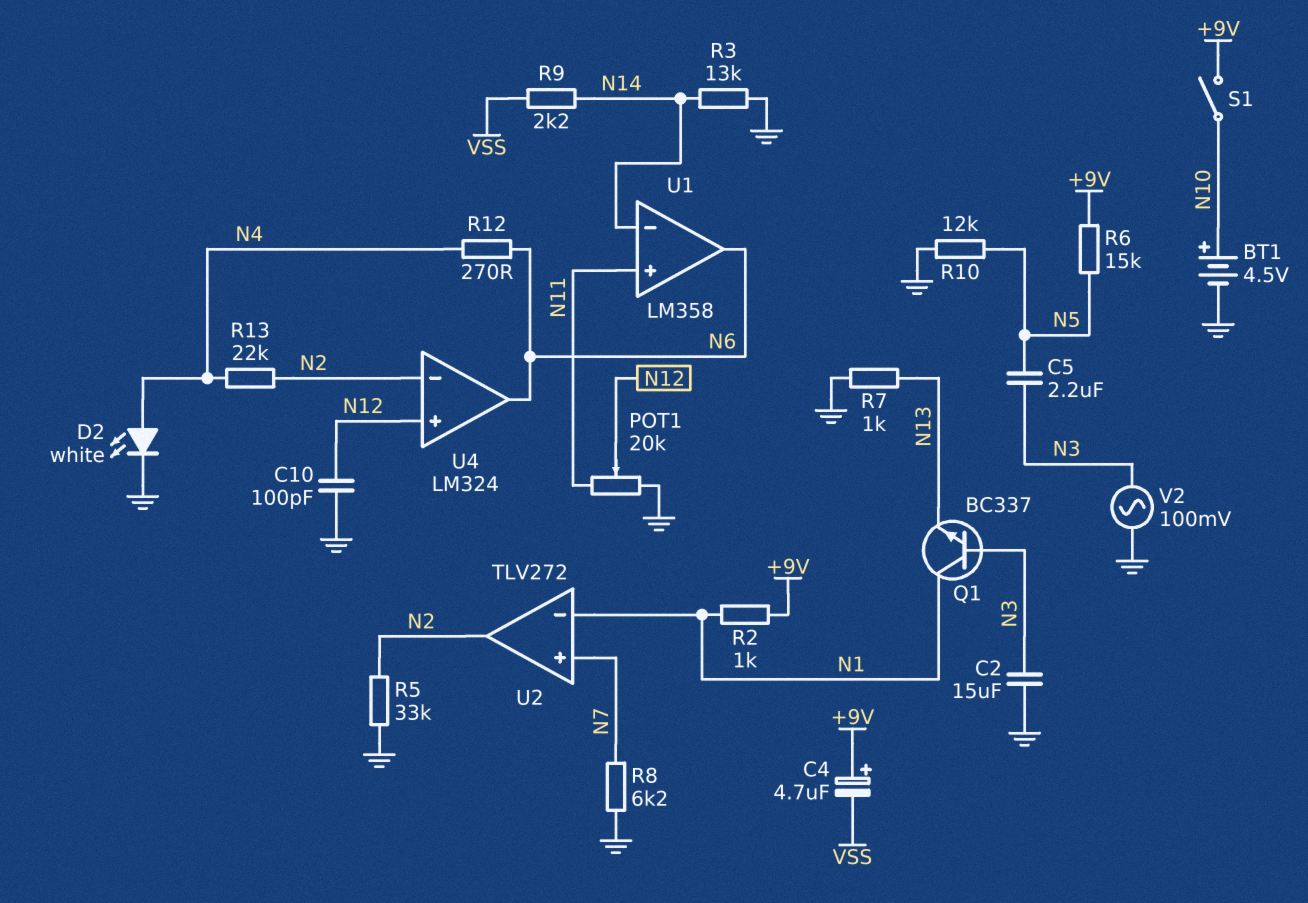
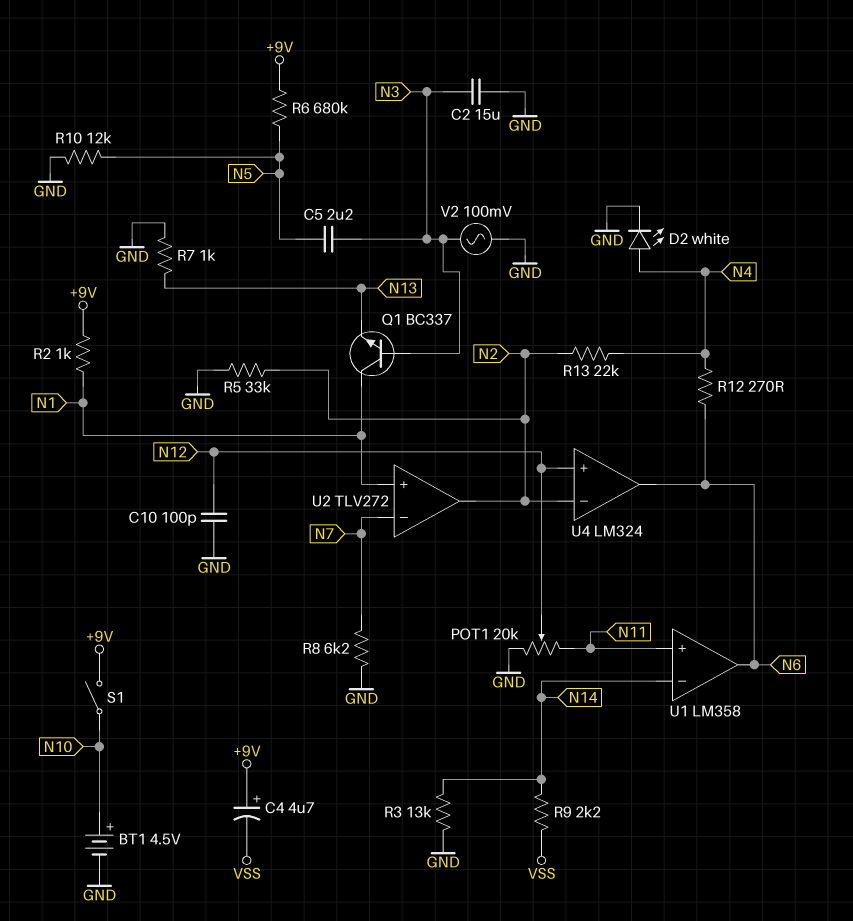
R6: 15k (+9V, N5) -> 680k (+9V, N5)
U2 pin in+: N7 -> N1
U2 pin in-: N1 -> N7

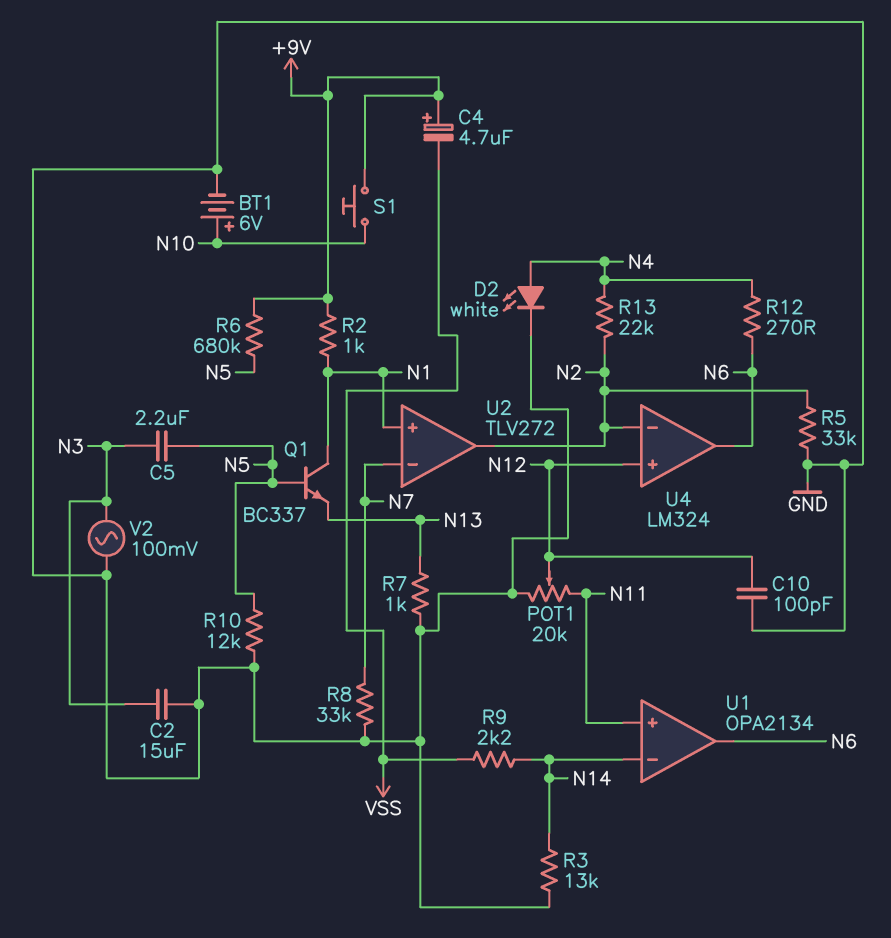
BT1: 4.5V (plus N10, minus GND) -> 6V (plus N10, minus GND)
Q1: NPN BC337 (B N3, C N1, E N13) -> NPN BC337 (B N5, C N1, E N13)
R8: 6.2k (GND, N7) -> 33k (GND, N7)
S1: switch (+9V, N10) -> button (+9V, N10)
U1: LM358 -> OPA2134

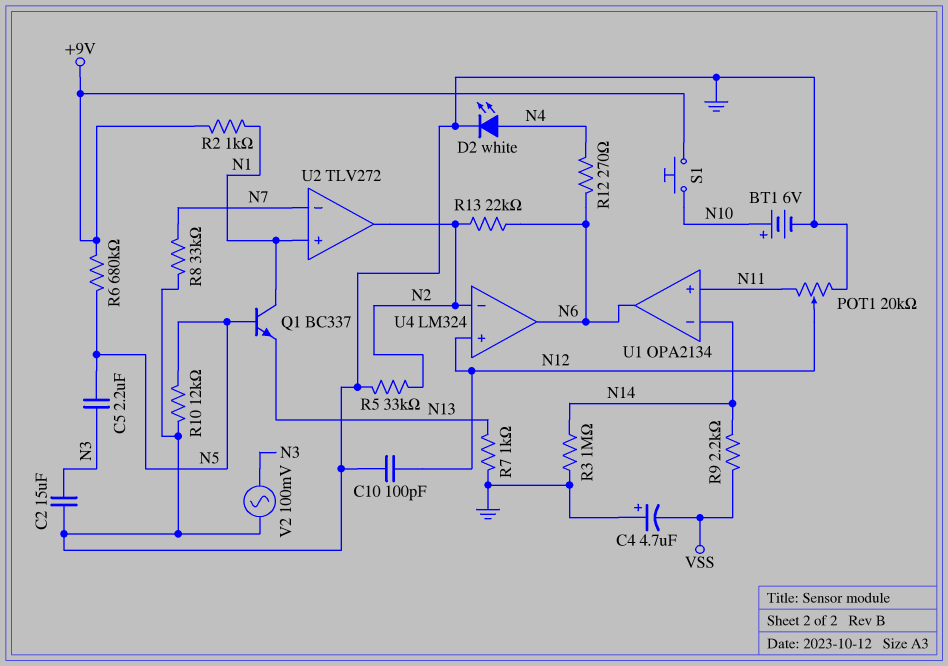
C4: 4.7uF (plus +9V, minus VSS) -> 4.7uF (plus GND, minus VSS)
R3: 13k (GND, N14) -> 1M (GND, N14)
R13: 22k (N2, N4) -> 22k (N2, N6)

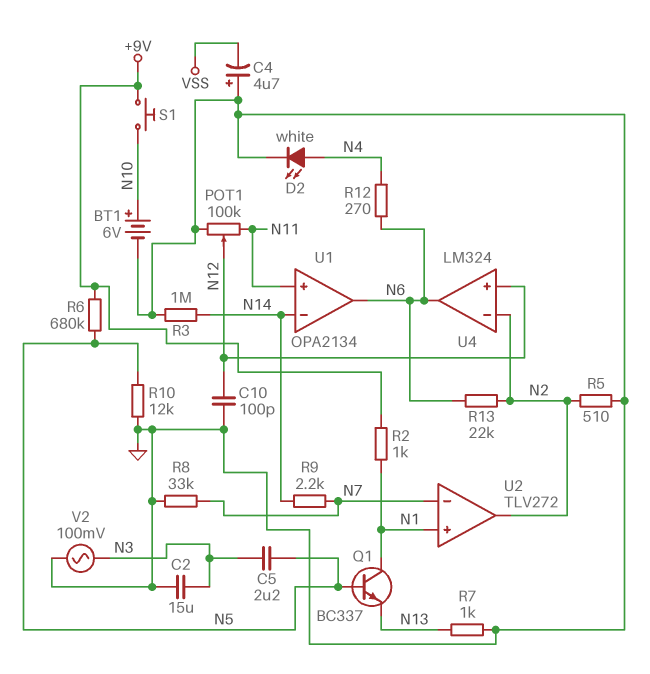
POT1: 20k (GND, N11, wiper N12) -> 100k (GND, N11, wiper N12)
R5: 33k (GND, N2) -> 510 (GND, N2)
R9: 2.2k (N14, VSS) -> 2.2k (N7, N14)

